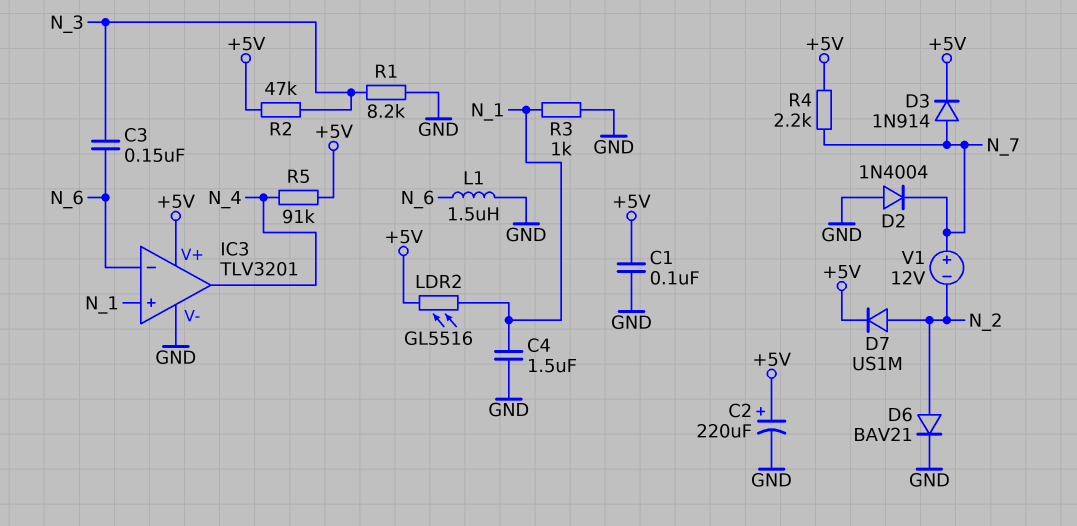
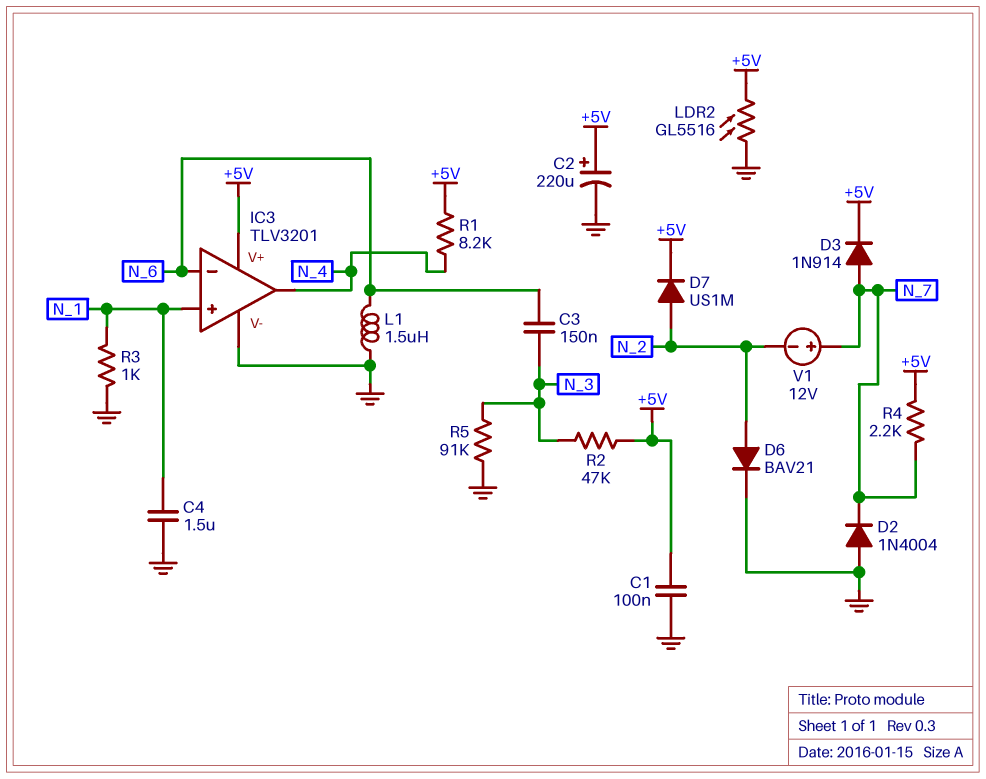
LDR2: GL5516 (+5V, N_1) -> GL5516 (+5V, GND)
R1: 8.2k (GND, N_3) -> 8.2k (+5V, N_4)
R5: 91k (+5V, N_4) -> 91k (GND, N_3)

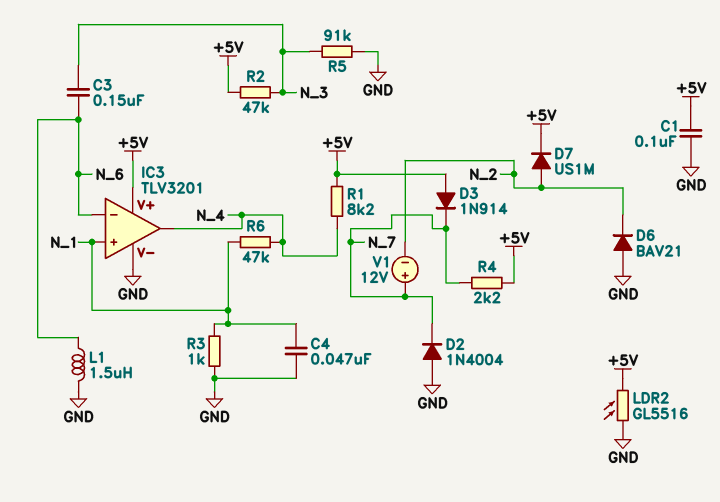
C2: 220uF (plus +5V, minus GND) -> none
C4: 1.5uF (GND, N_1) -> 47nF (GND, N_1)
D3: diode 1N914 (A N_7, K +5V) -> diode 1N914 (A +5V, K N_7)
D6: diode BAV21 (A N_2, K GND) -> diode BAV21 (A GND, K N_2)
R6: none -> 47k (N_1, N_4)

